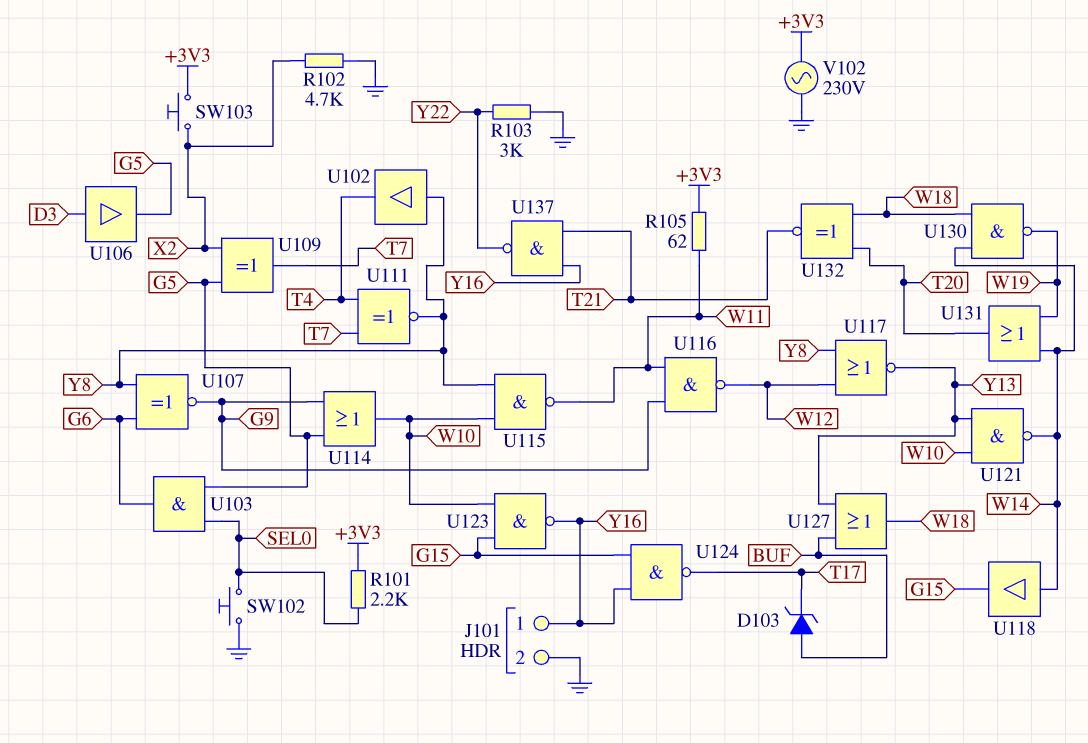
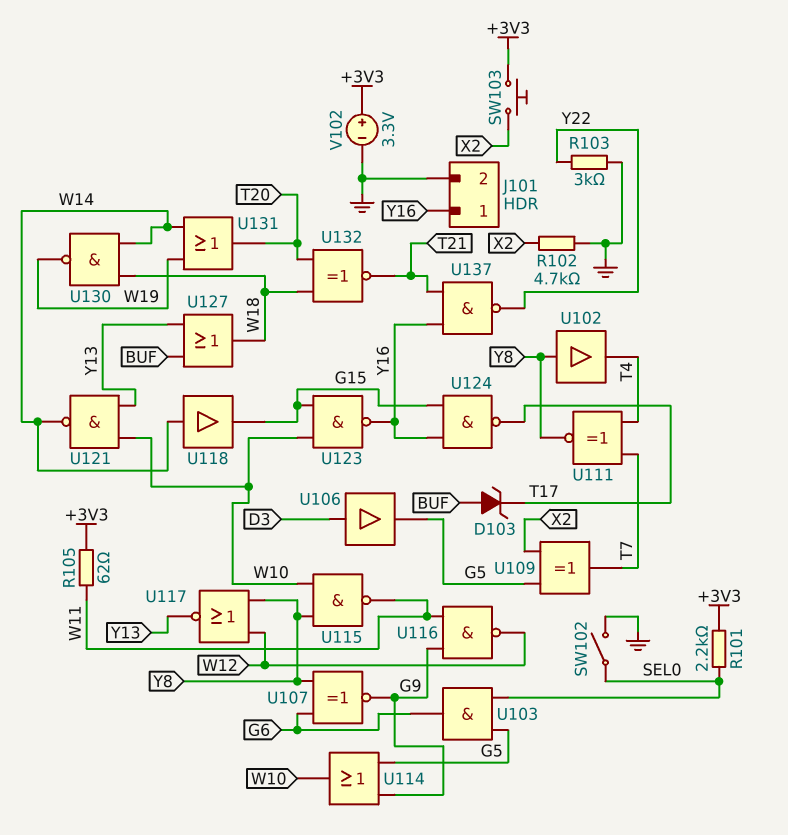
SW102: button (GND, SEL0) -> switch (GND, SEL0)
V102: AC 230V (+3V3, GND) -> 3.3V (plus +3V3, minus GND)

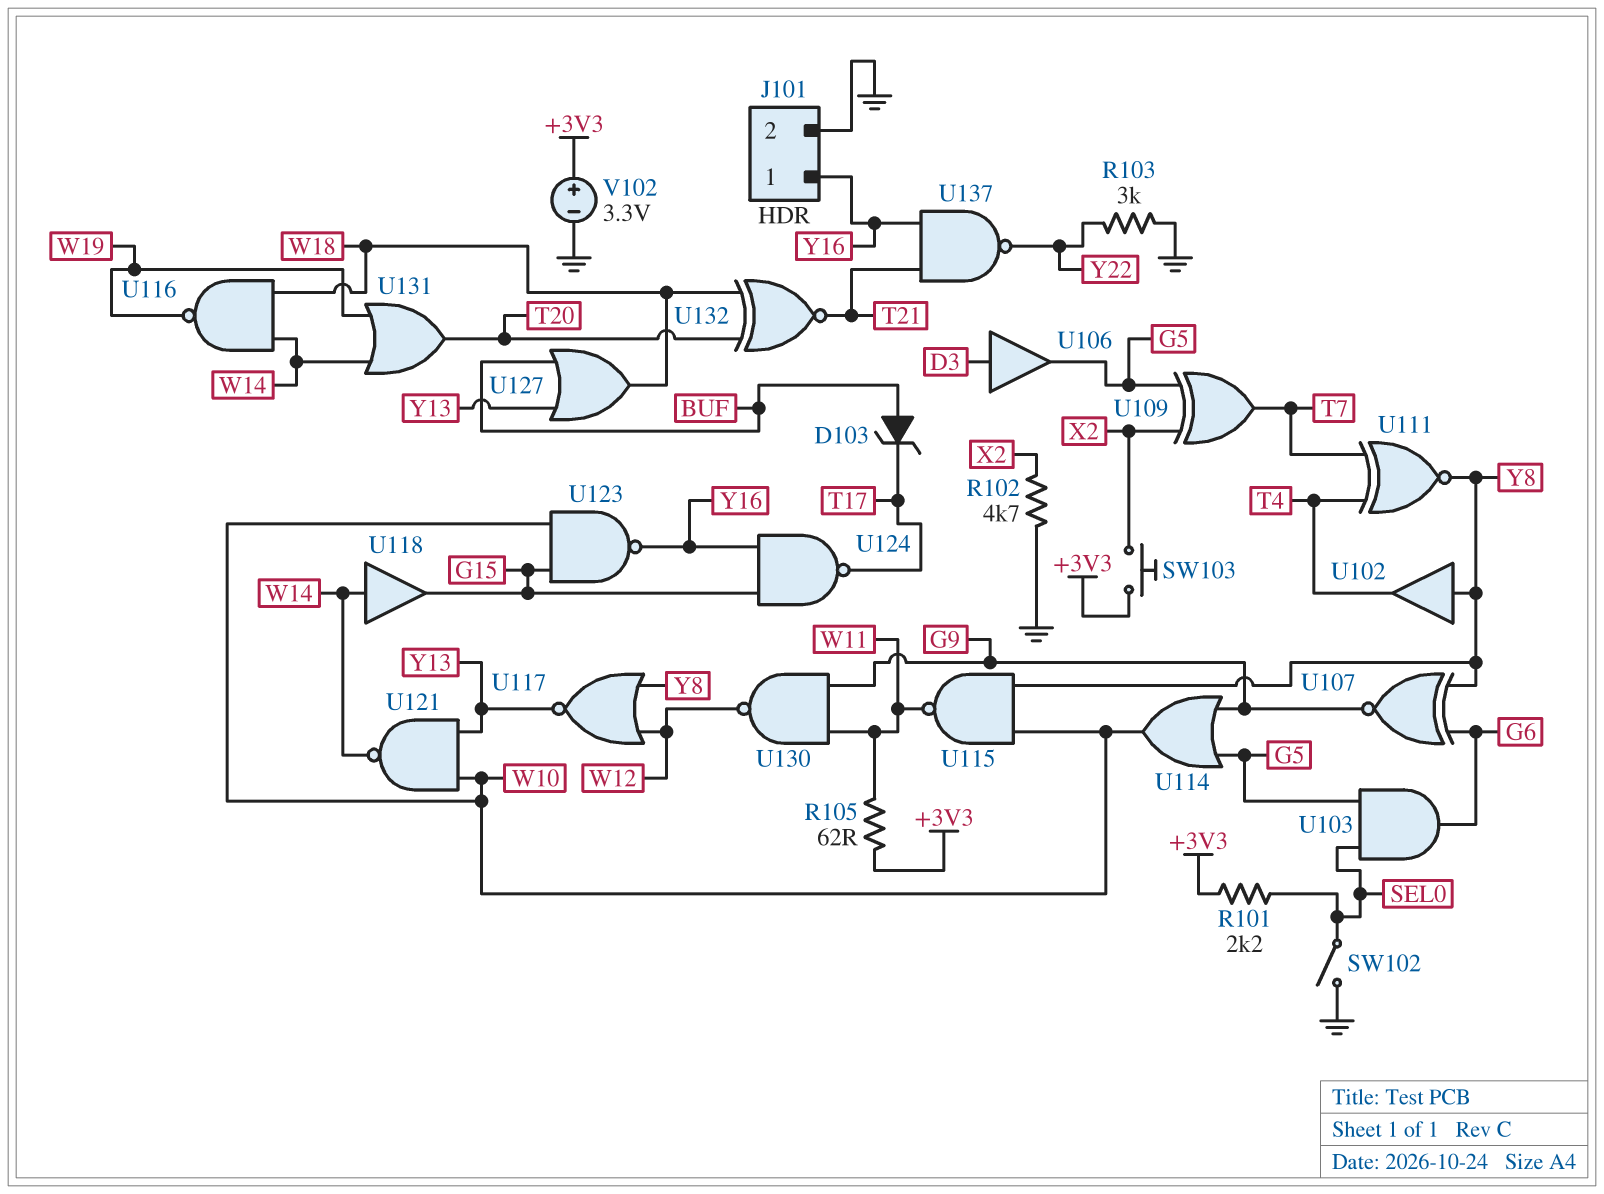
U116: NAND (in G9, in W11, out W12) -> NAND (in W14, in W18, out W19)
U130: NAND (in W14, in W18, out W19) -> NAND (in G9, in W11, out W12)

